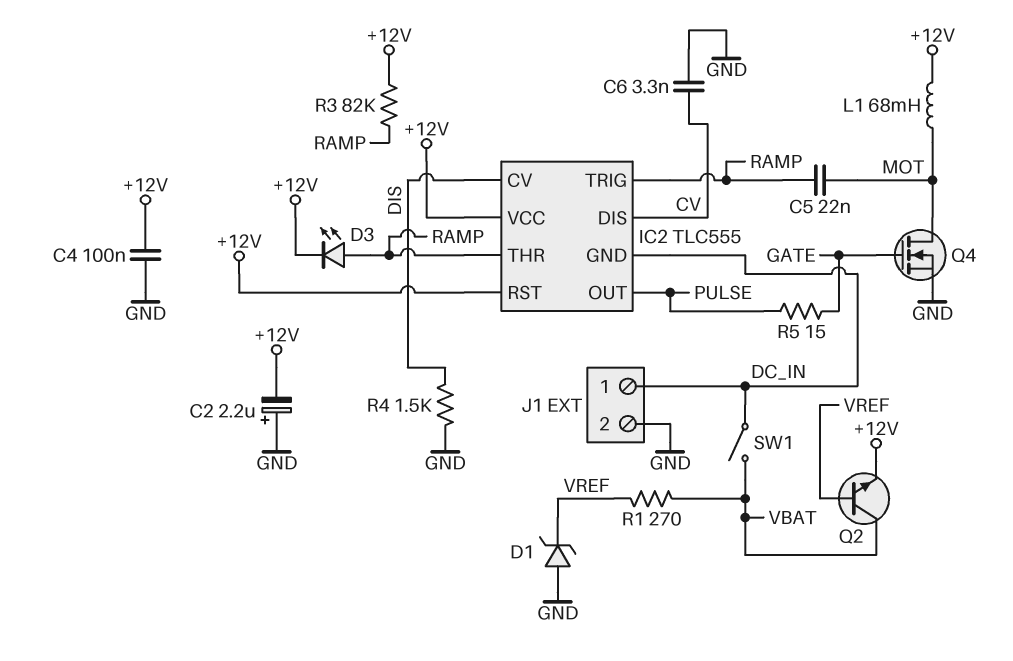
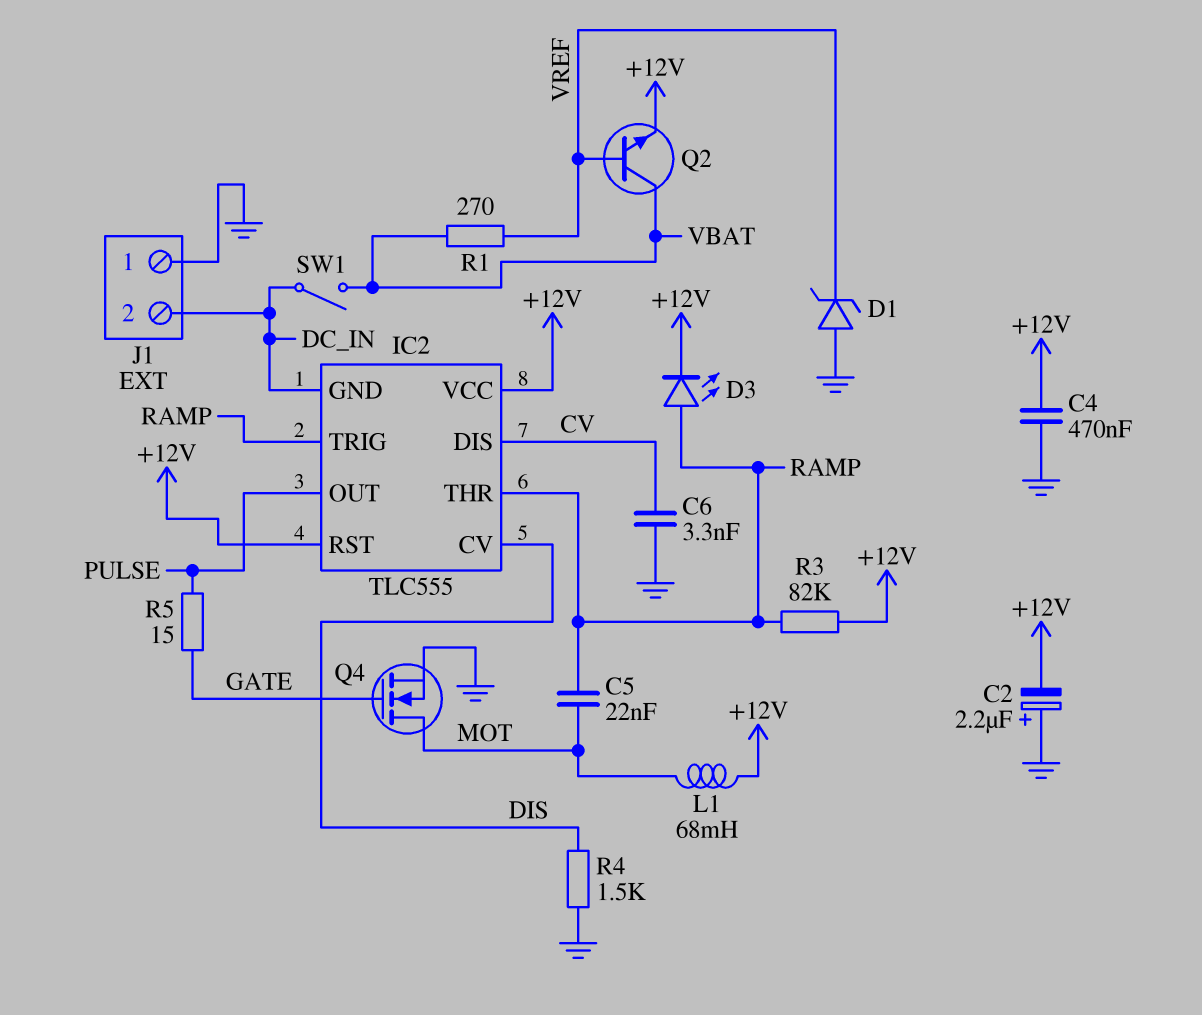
C4: 100nF (+12V, GND) -> 470nF (+12V, GND)
J1 pin 1: DC_IN -> GND
J1 pin 2: GND -> DC_IN

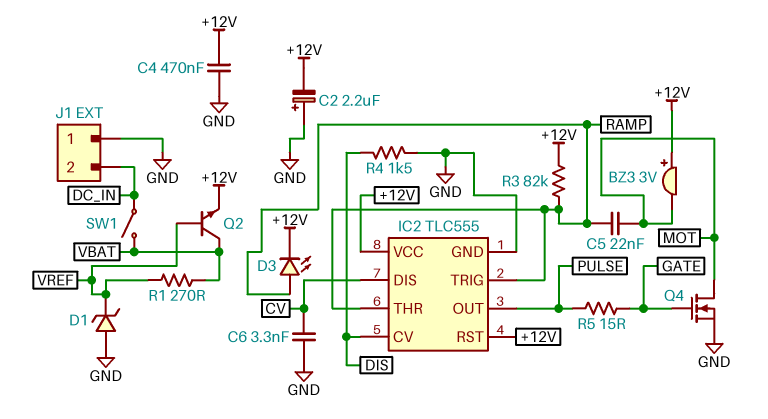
BZ3: none -> buzzer 3V (plus +12V, minus MOT)
IC2 pin GND: DC_IN -> GND
L1: 68mH (+12V, MOT) -> none

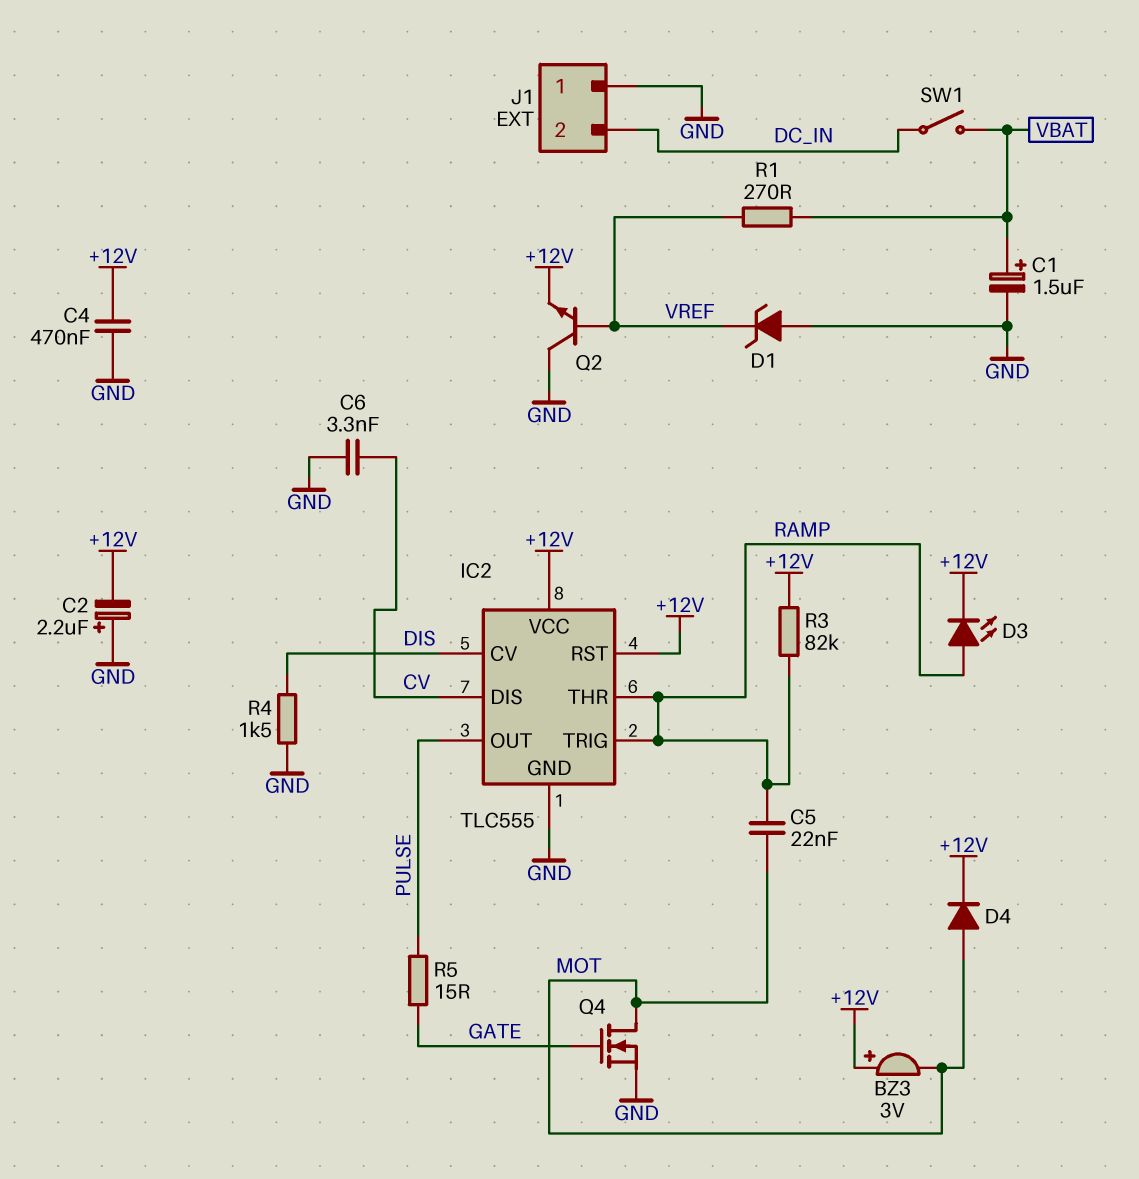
C1: none -> 1.5uF (plus VBAT, minus GND)
D4: none -> diode (A MOT, K +12V)
Q2: NPN (B VREF, C VBAT, E +12V) -> NPN (B VREF, C GND, E +12V)

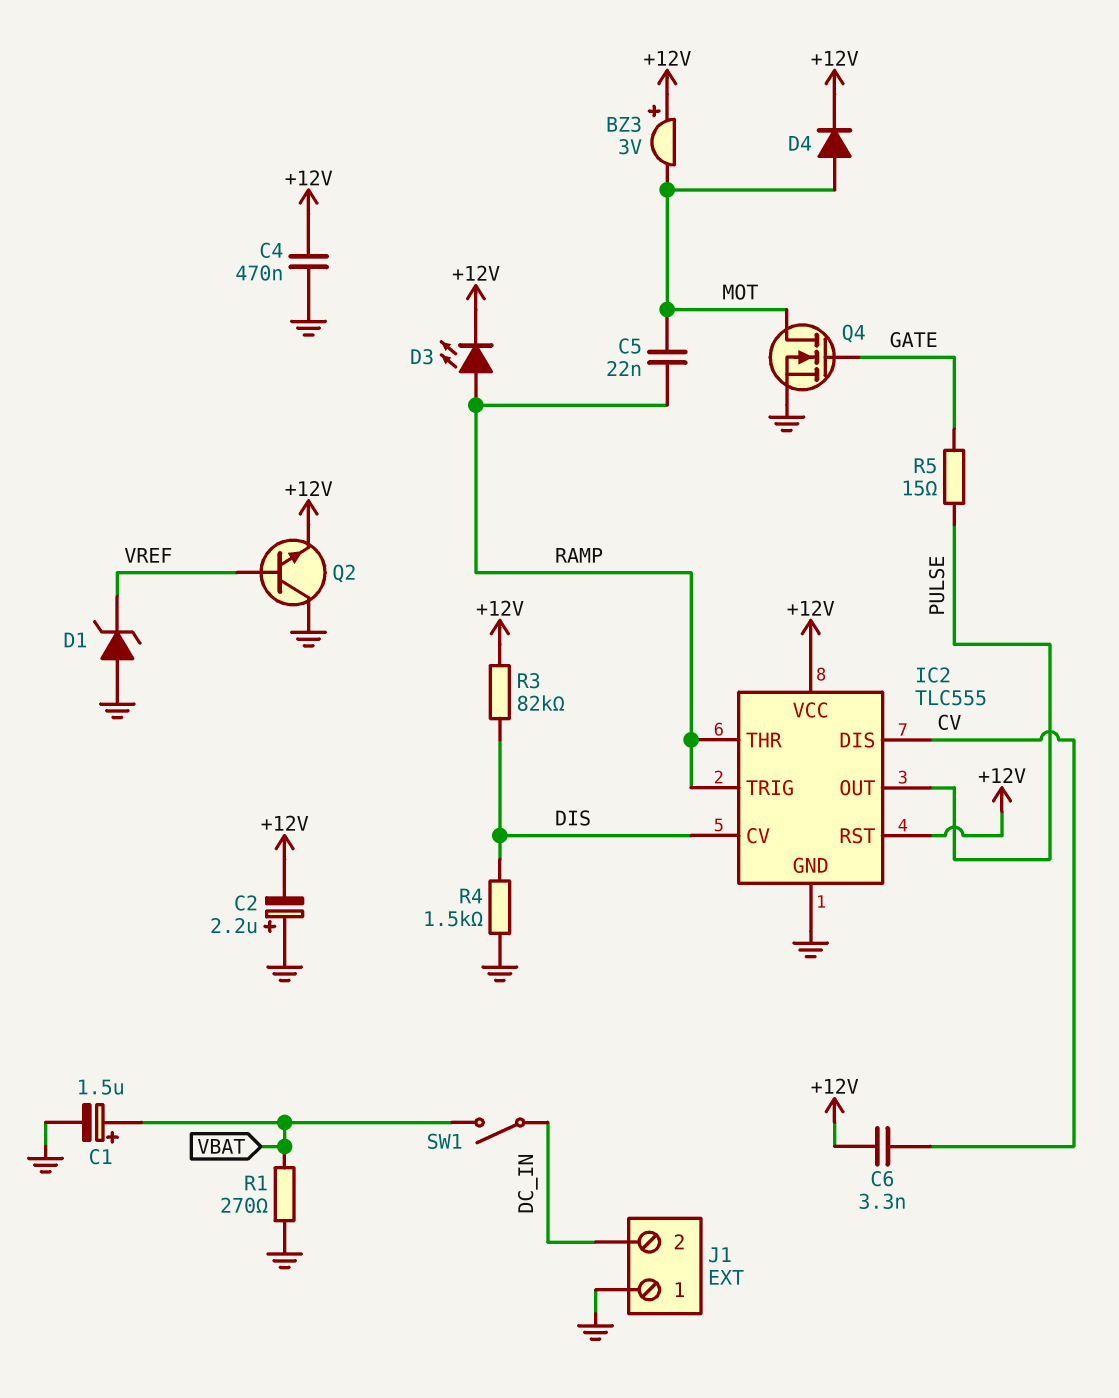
C6: 3.3nF (CV, GND) -> 3.3nF (+12V, CV)
R1: 270 (VBAT, VREF) -> 270 (GND, VBAT)
R3: 82k (+12V, RAMP) -> 82k (+12V, DIS)

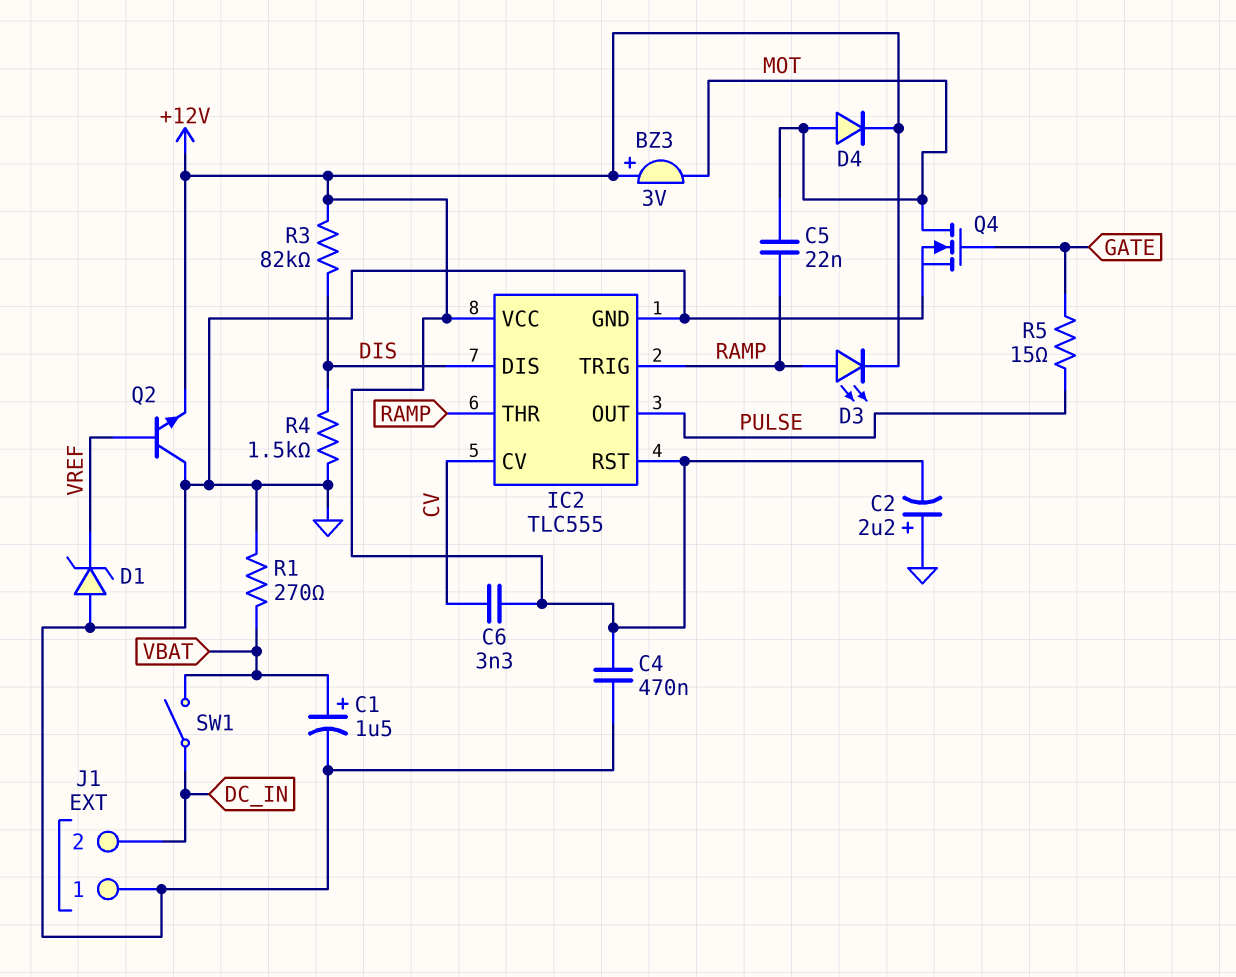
IC2 pin CV: DIS -> CV
IC2 pin DIS: CV -> DIS

